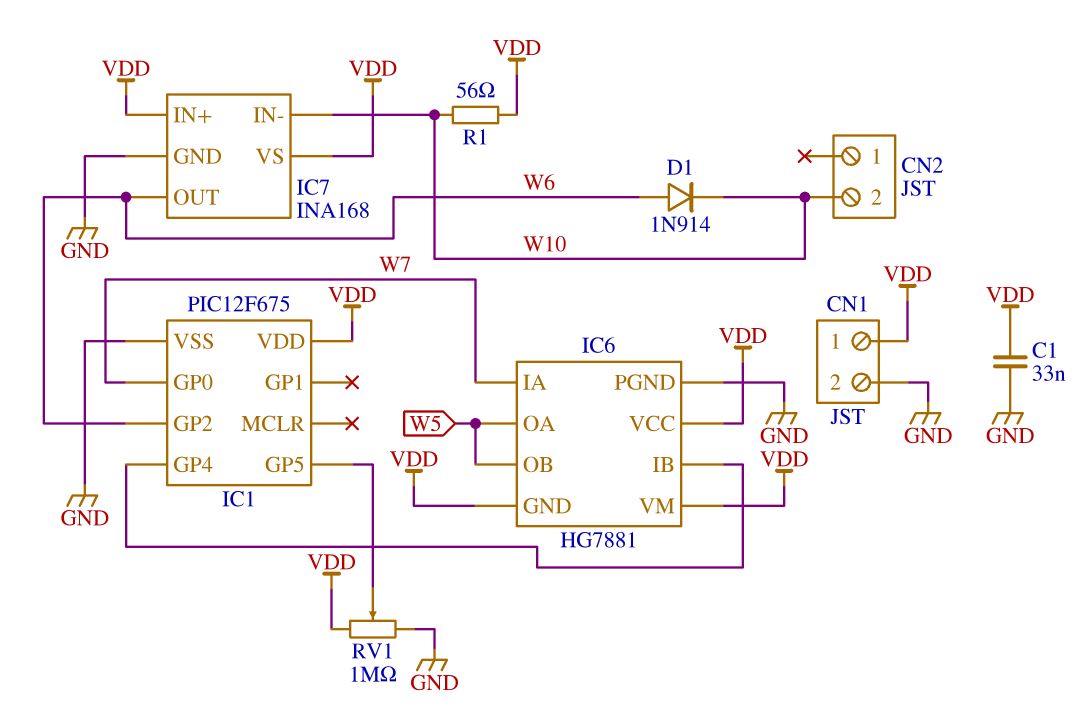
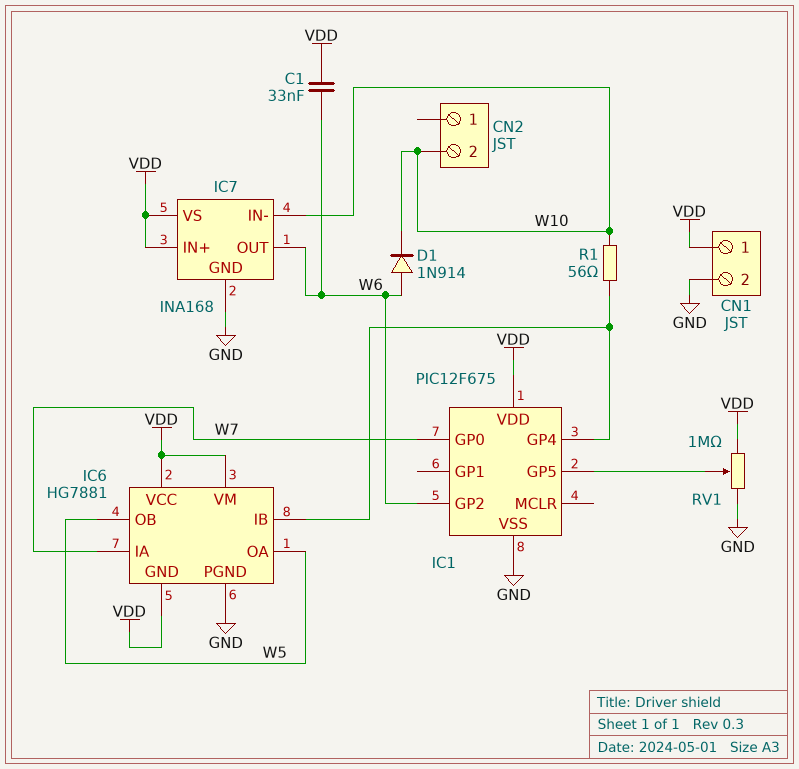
C1: 33nF (GND, VDD) -> 33nF (VDD, W6)
R1: 56 (VDD, W10) -> 56 (IC1/GP4, W10)

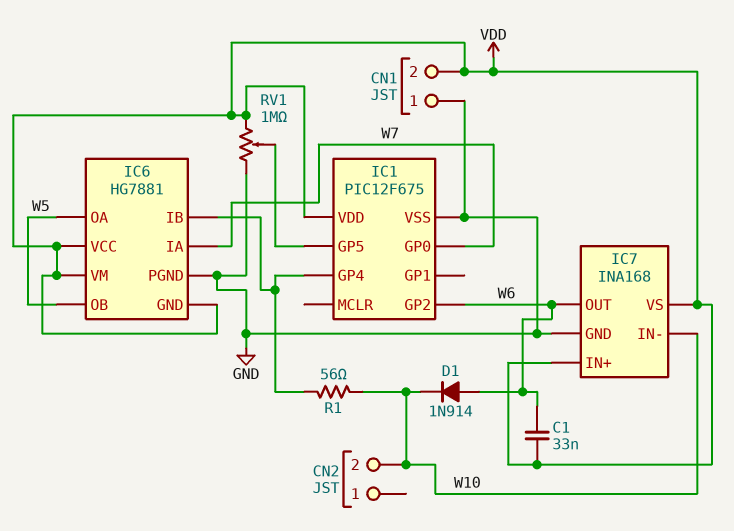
CN1 pin 1: VDD -> GND
CN1 pin 2: GND -> VDD

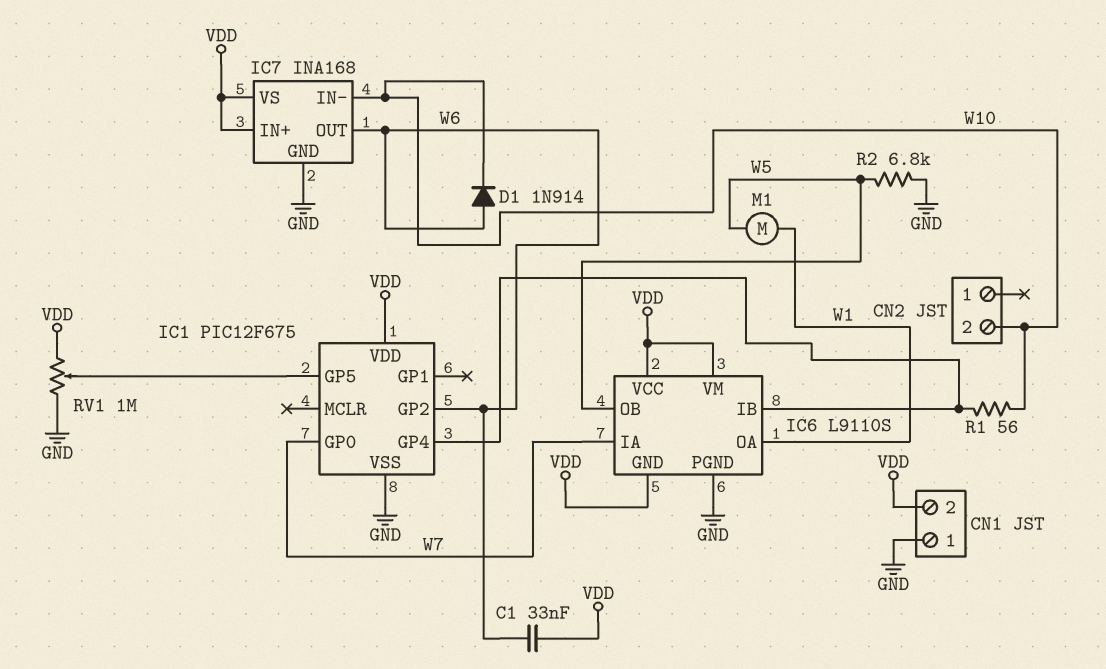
IC6: HG7881 -> L9110S
IC6 pin OA: W5 -> W1
M1: none -> motor (W1, W5)
R2: none -> 6.8k (GND, W5)

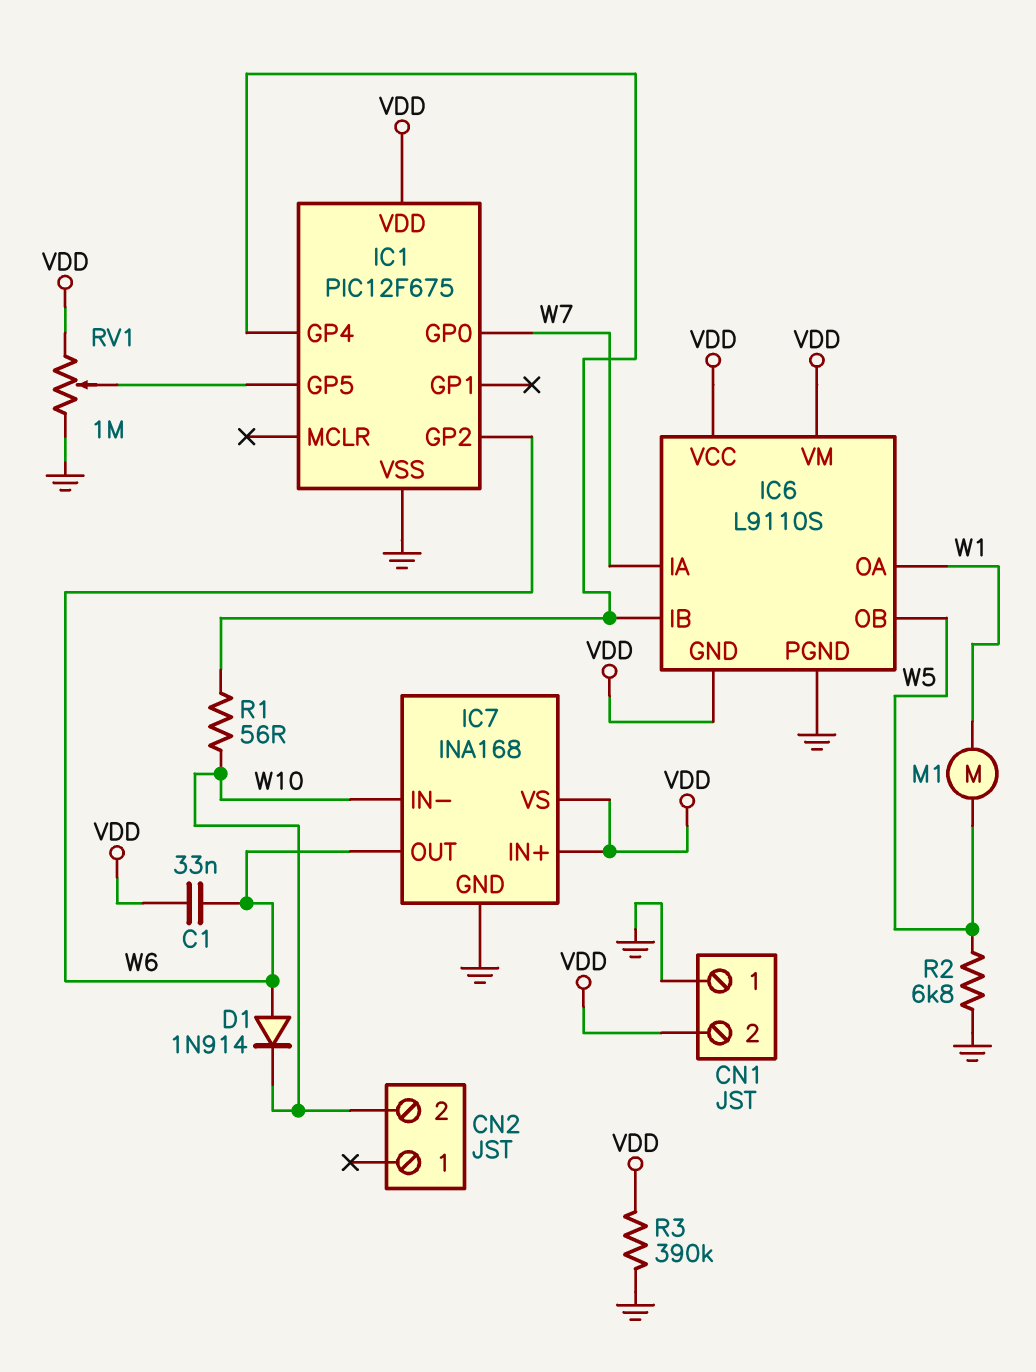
R3: none -> 390k (GND, VDD)

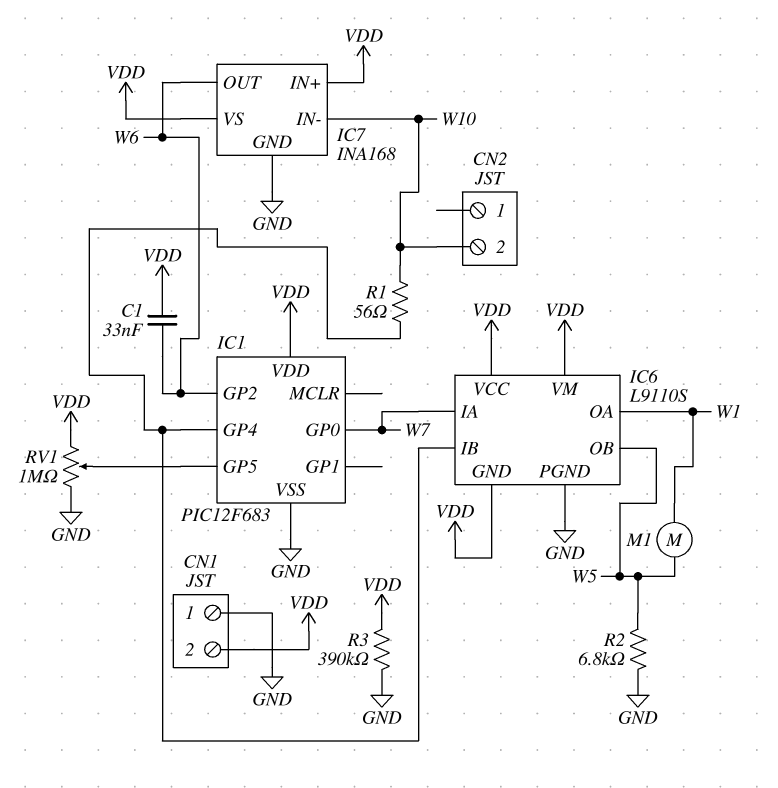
D1: diode 1N914 (A W6, K W10) -> none
IC1: PIC12F675 -> PIC12F683

